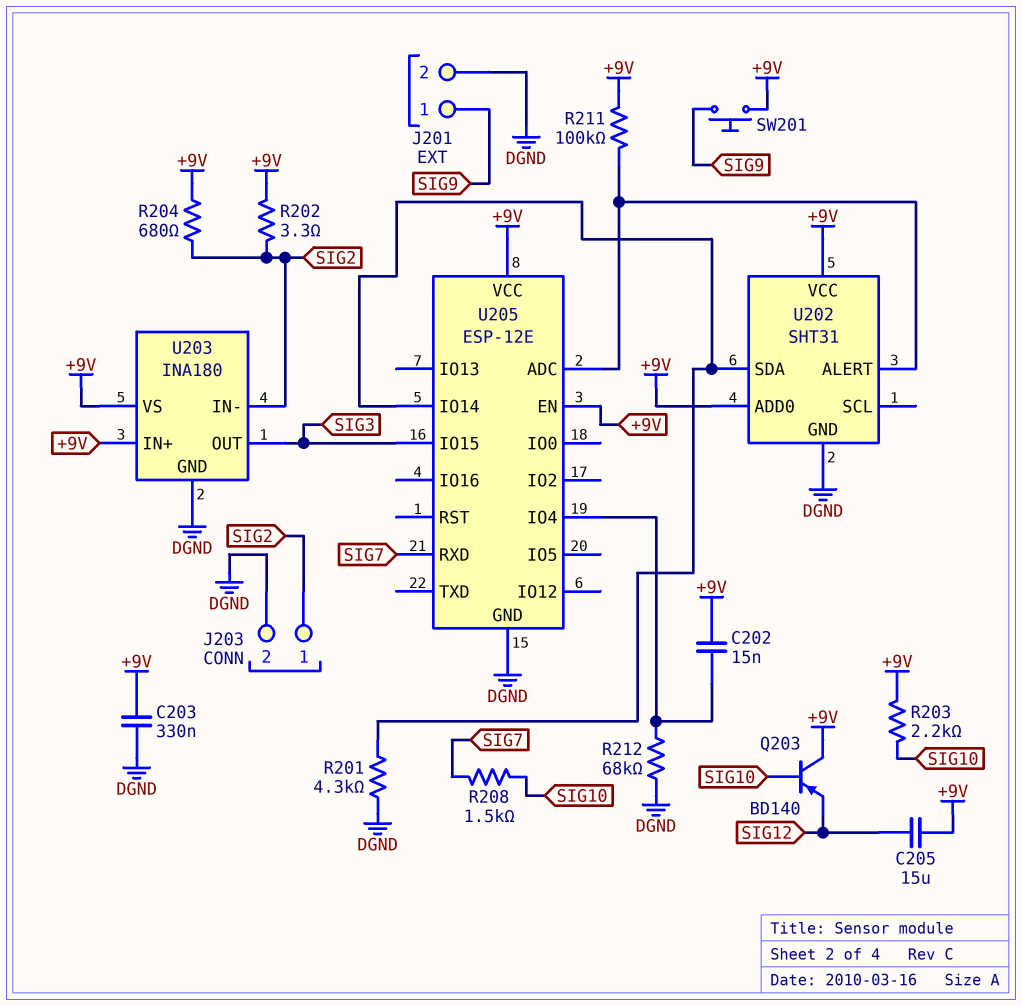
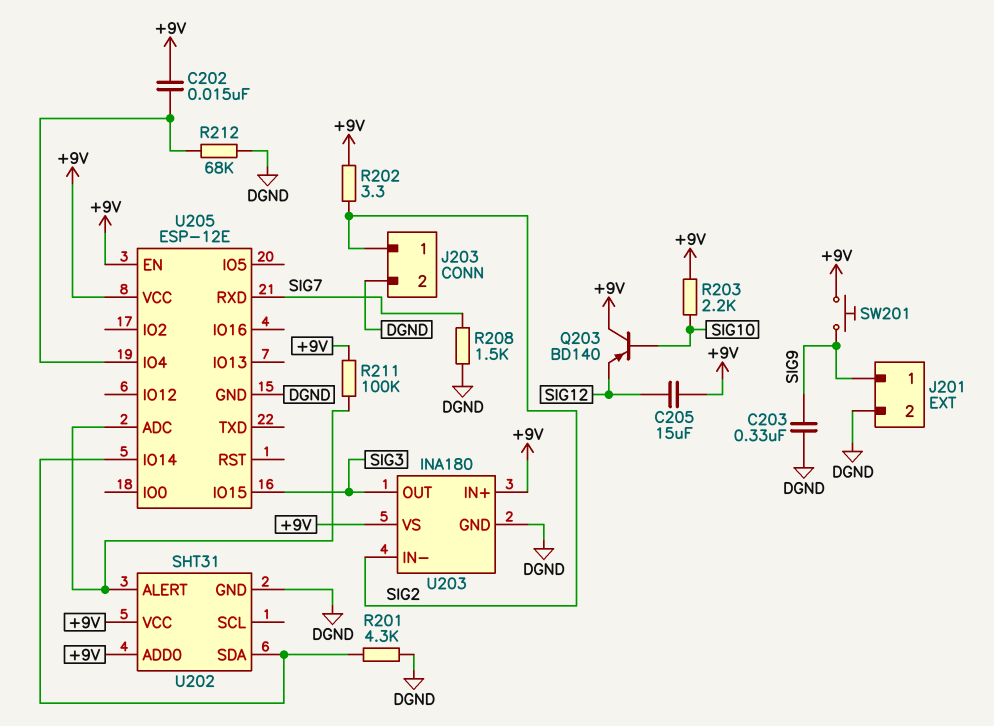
C203: 330nF (+9V, DGND) -> 330nF (DGND, SIG9)
R204: 680 (+9V, SIG2) -> none
R208: 1.5k (SIG7, SIG10) -> 1.5k (DGND, SIG7)

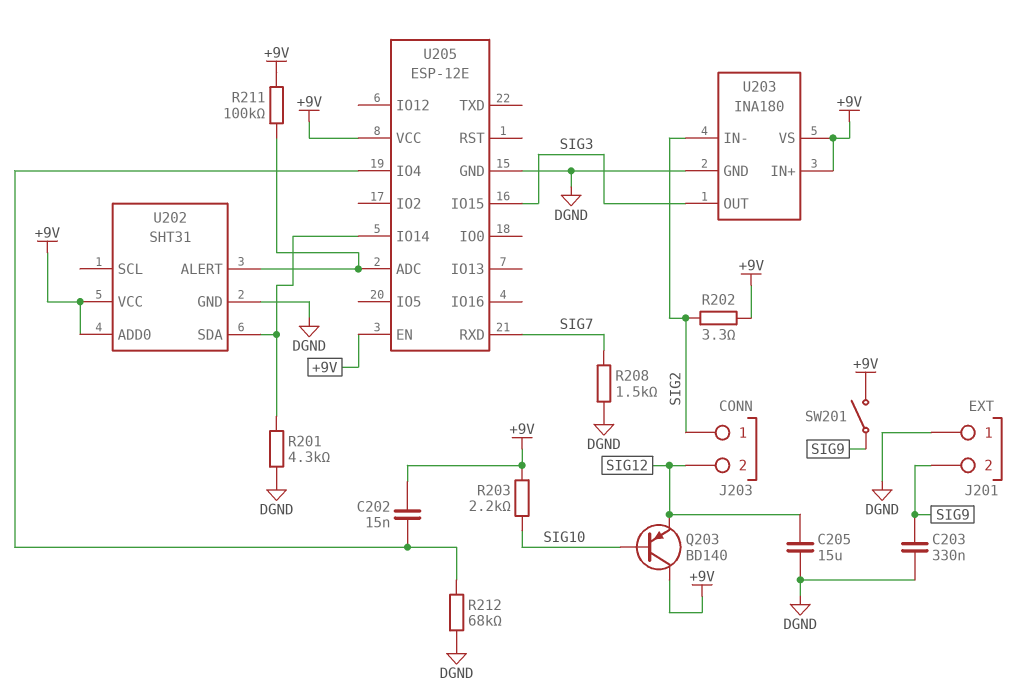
C205: 15uF (+9V, SIG12) -> 15uF (DGND, SIG12)
J201 pin 1: SIG9 -> DGND
J201 pin 2: DGND -> SIG9
J203 pin 2: DGND -> SIG12
SW201: button (+9V, SIG9) -> switch (+9V, SIG9)

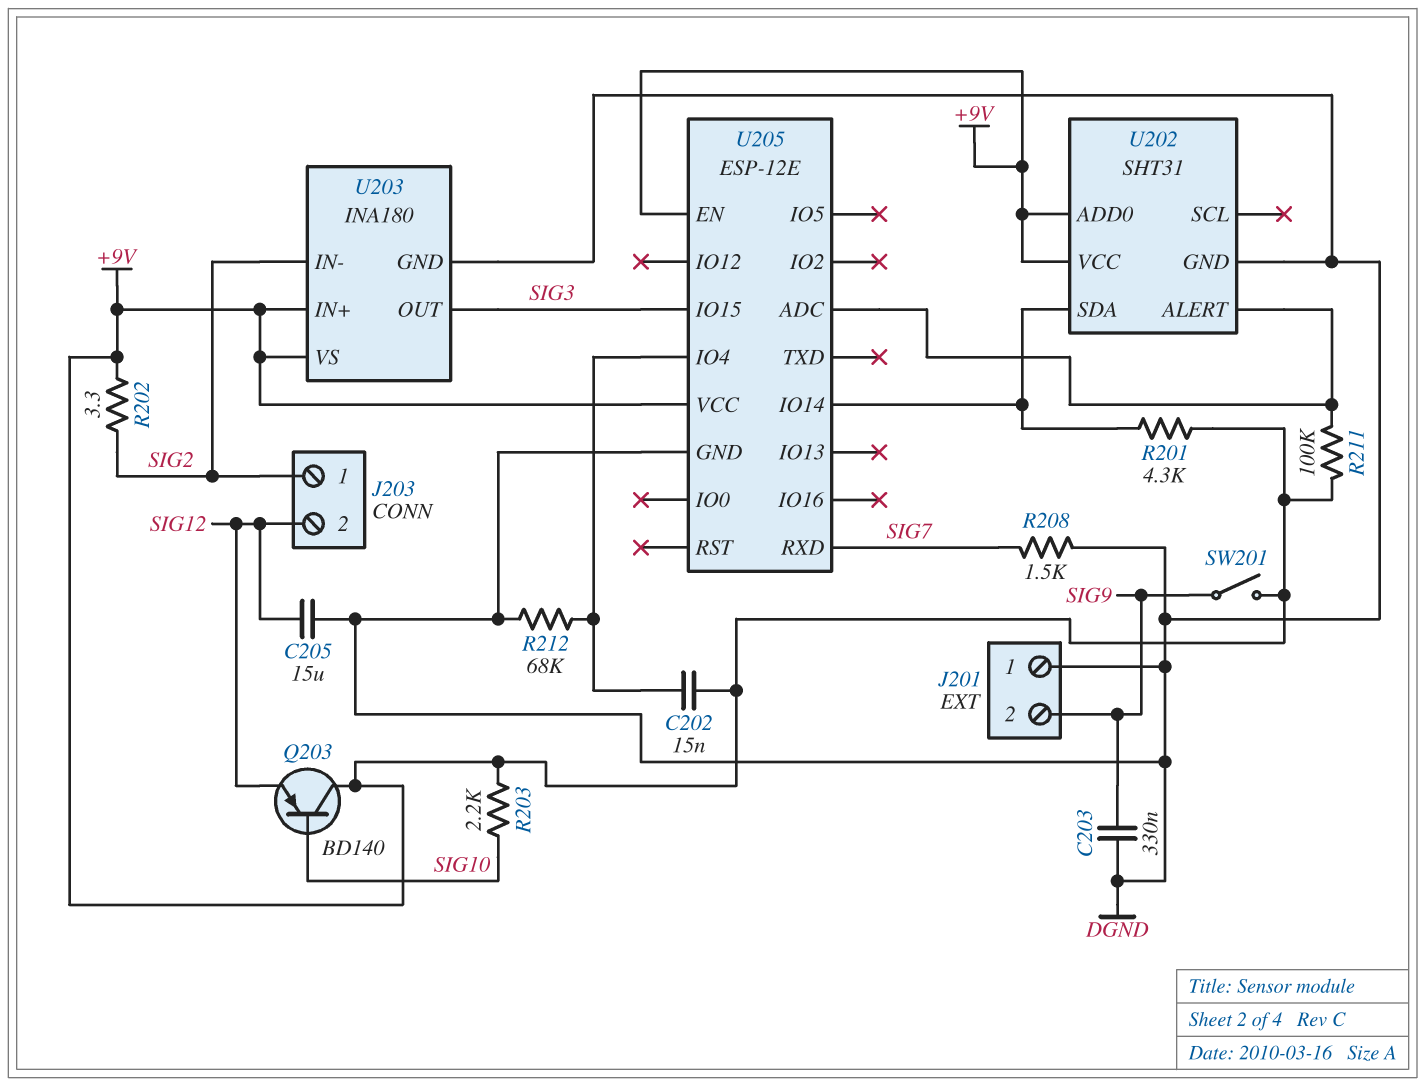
R201: 4.3k (DGND, U202/SDA) -> 4.3k (+9V, U202/SDA)

